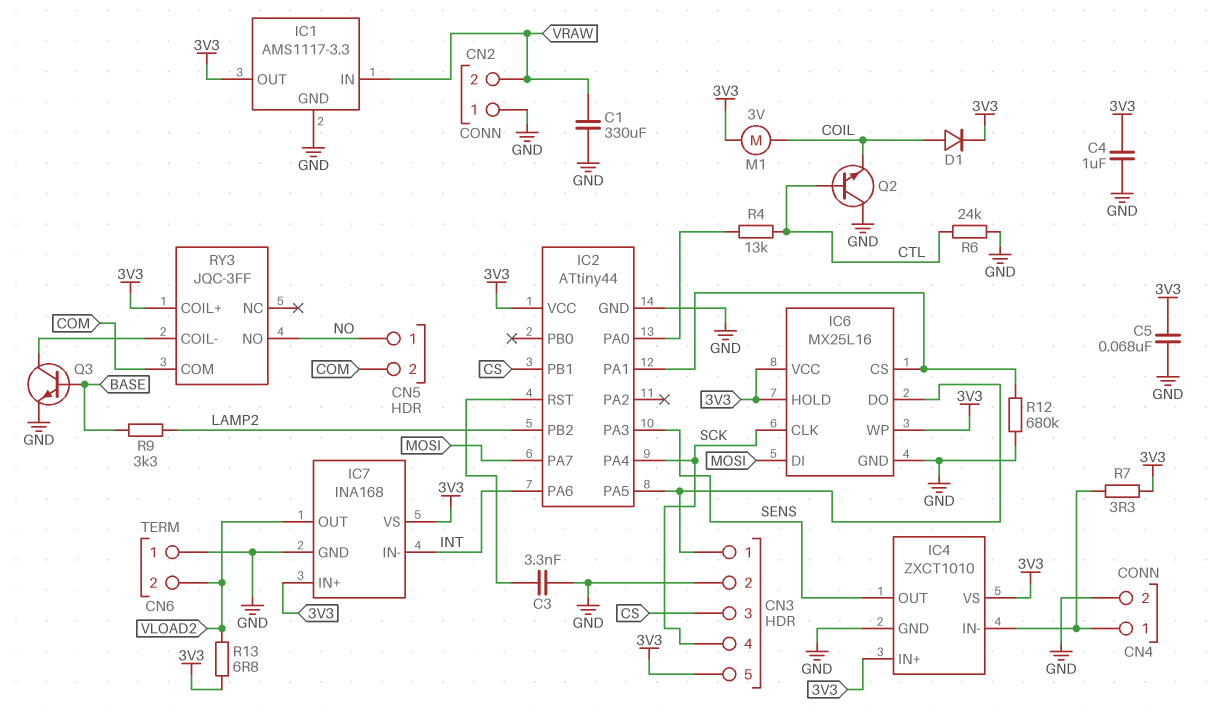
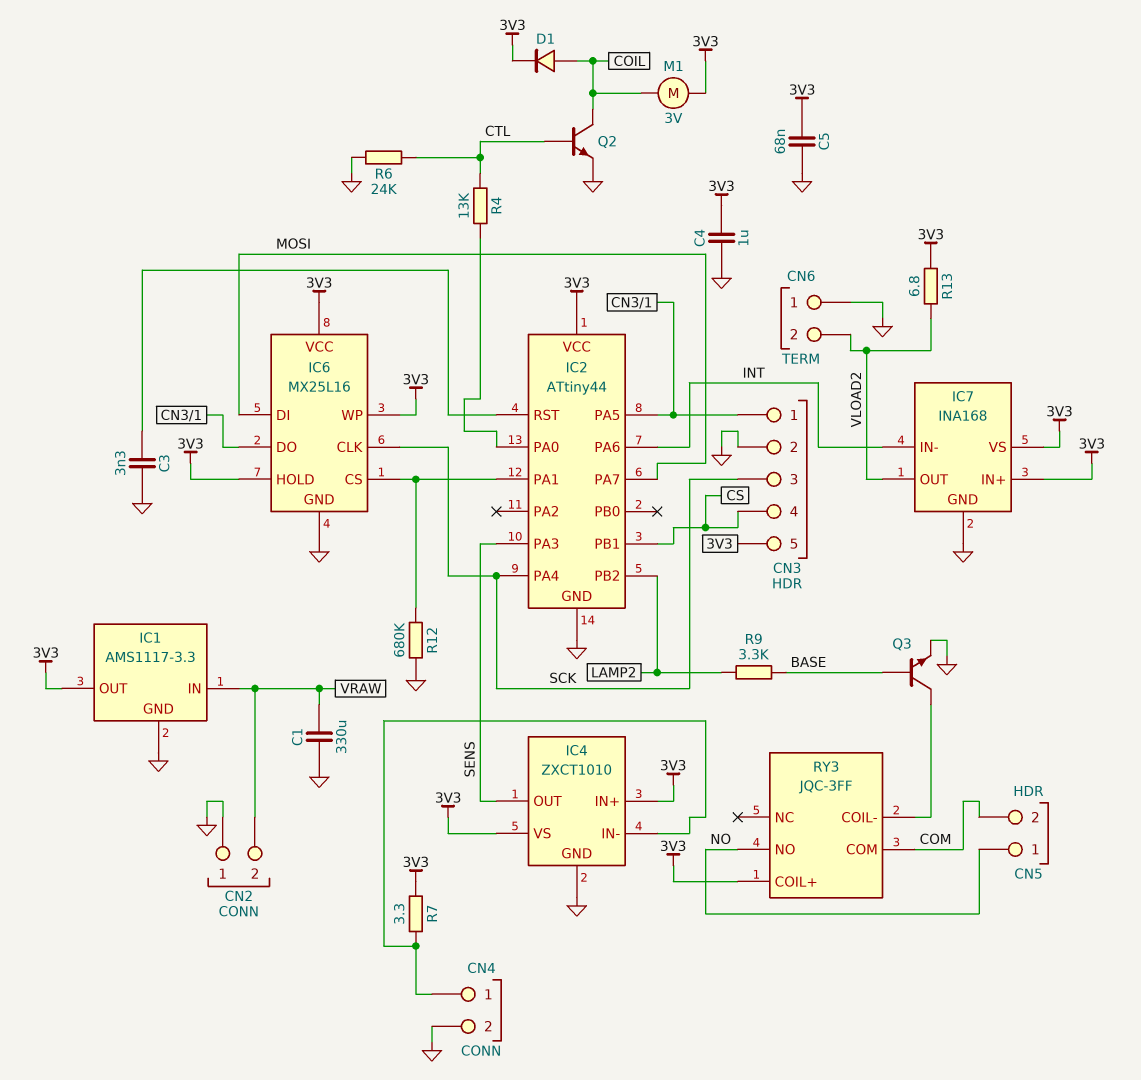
CN3 pin 3: CS -> SCK
CN3 pin 4: SCK -> CS
Q2: NPN (B CTL, C GND, E COIL) -> NPN (B CTL, C COIL, E GND)

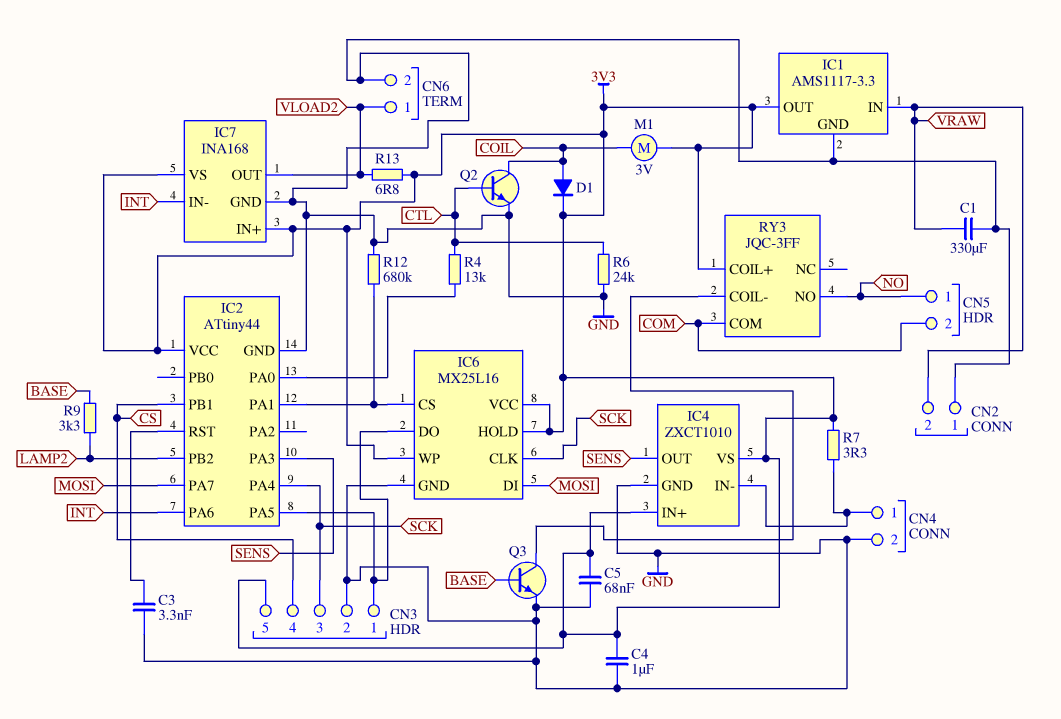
CN6 pin 1: GND -> VLOAD2
CN6 pin 2: VLOAD2 -> GND

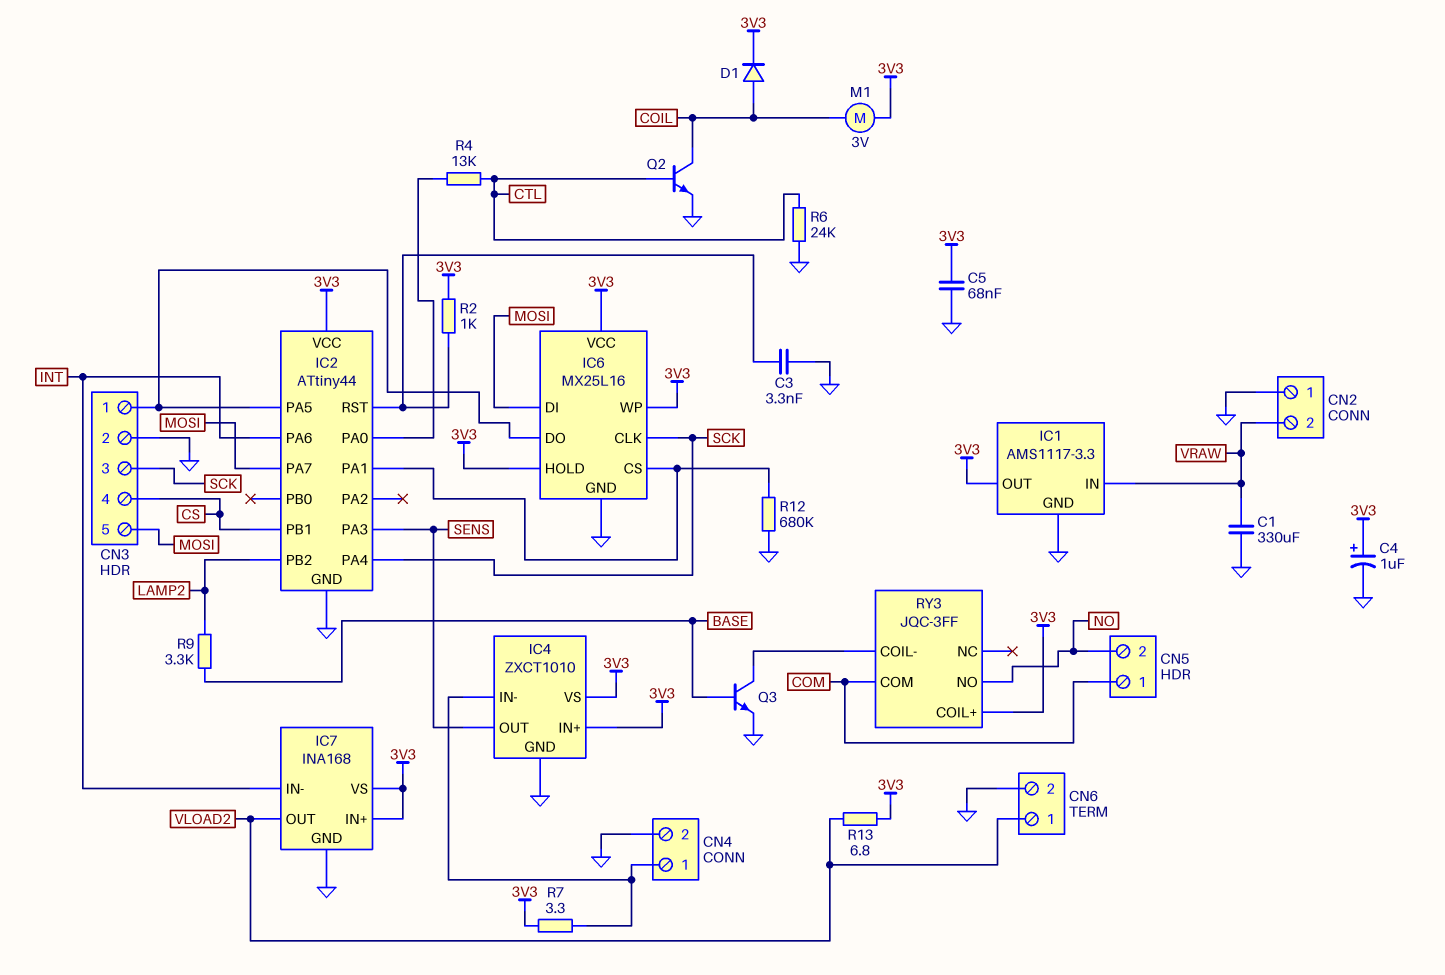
C4: 1uF (3V3, GND) -> 1uF (plus 3V3, minus GND)
CN3 pin 5: 3V3 -> MOSI
CN5 pin 1: NO -> COM
CN5 pin 2: COM -> NO
R2: none -> 1k (3V3, IC2/RST)

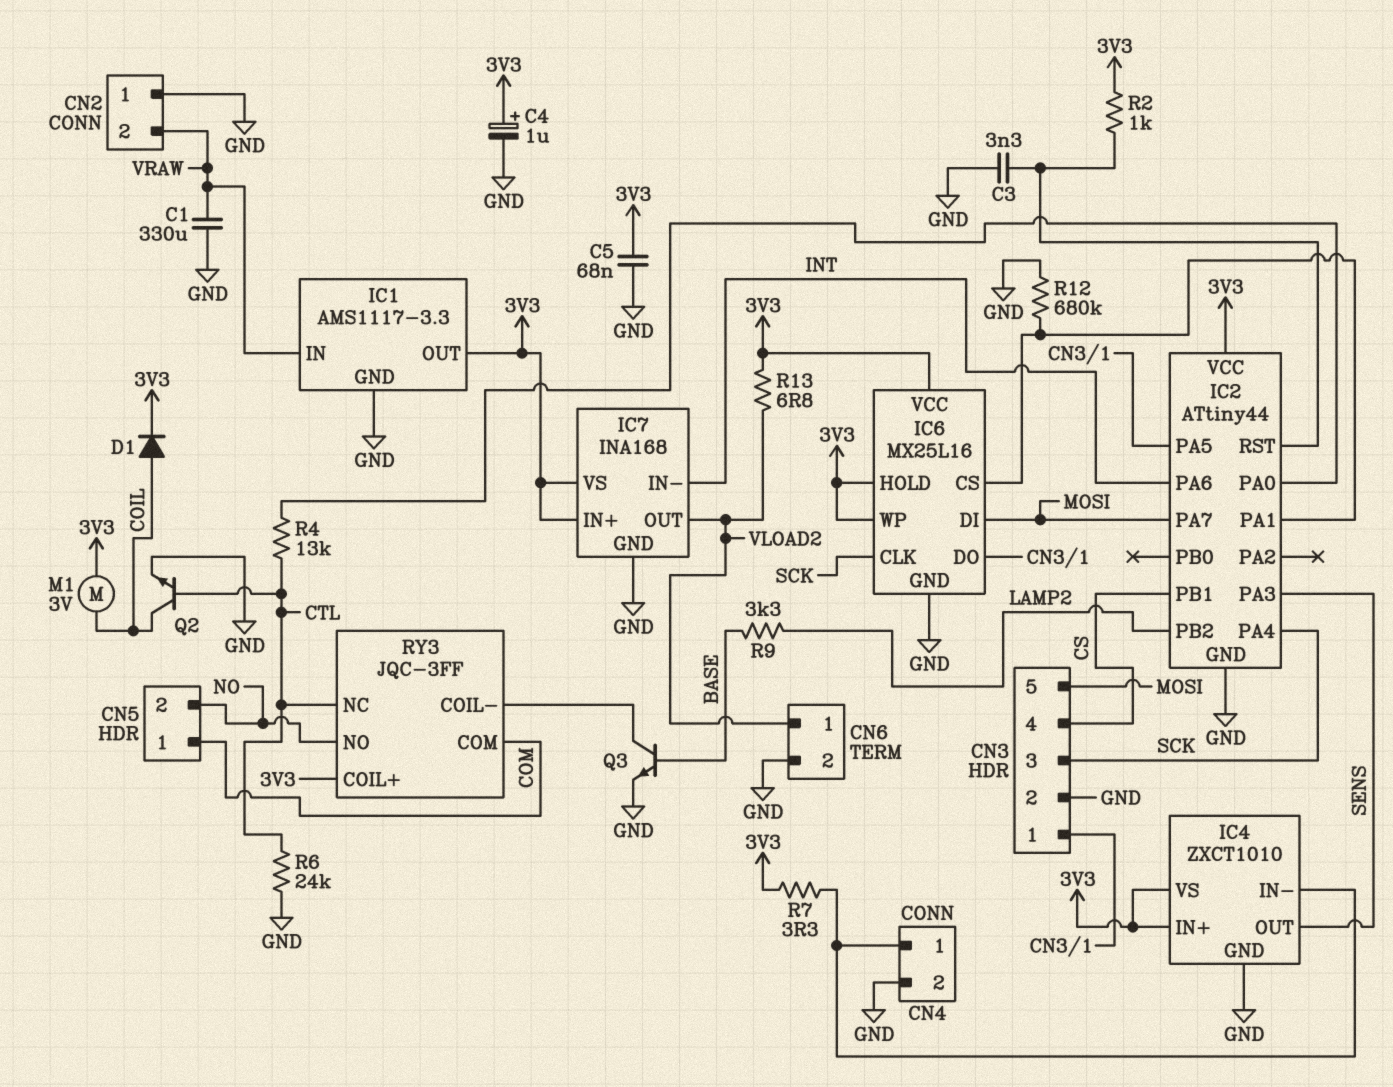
RY3 pin NC: none -> CTL

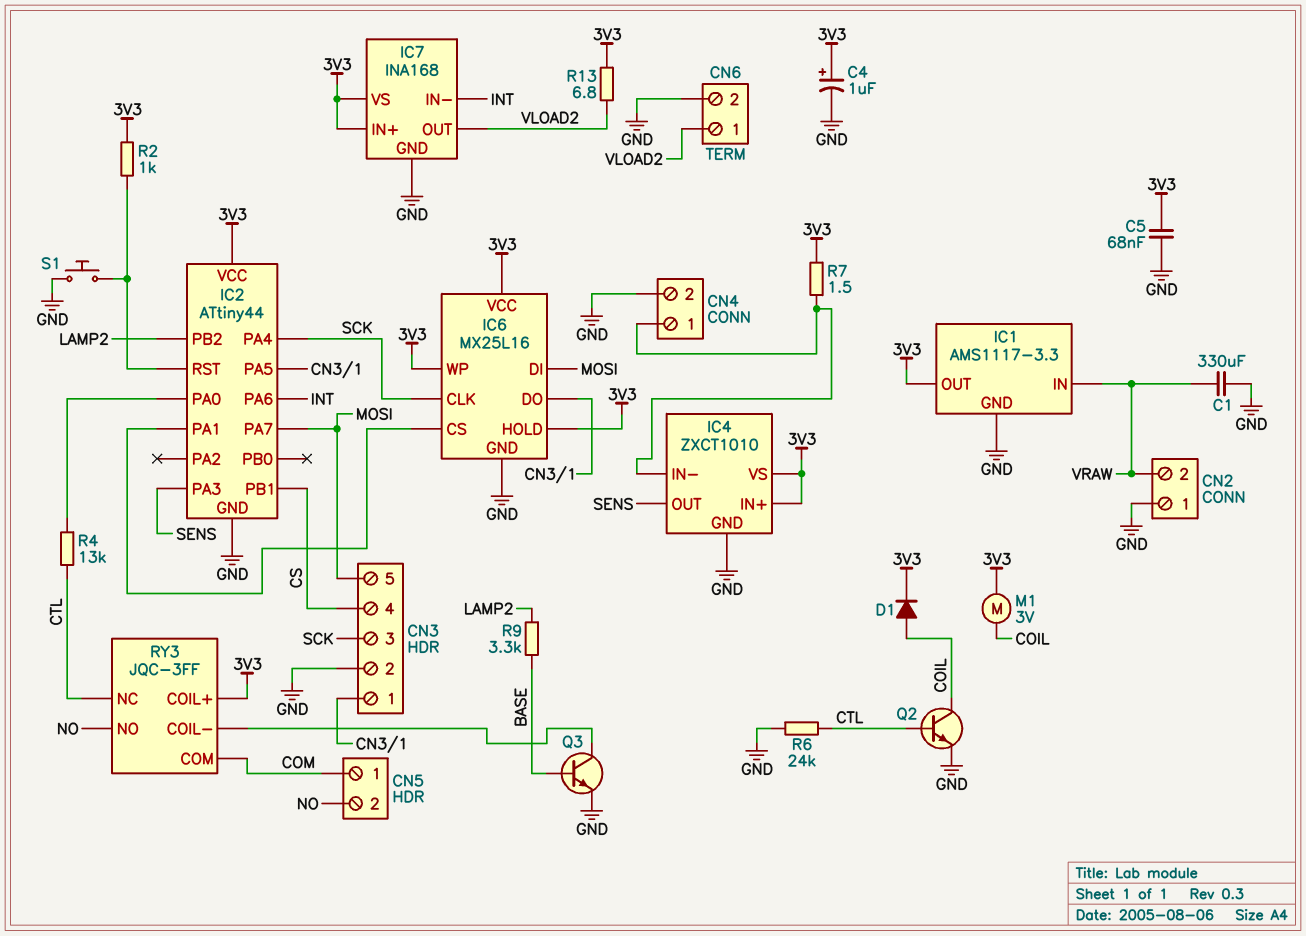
C3: 3.3nF (GND, IC2/RST) -> none
R7: 3.3 (3V3, CN4/1) -> 1.5 (3V3, CN4/1)
R12: 680k (GND, IC2/PA1) -> none
S1: none -> button (GND, IC2/RST)

